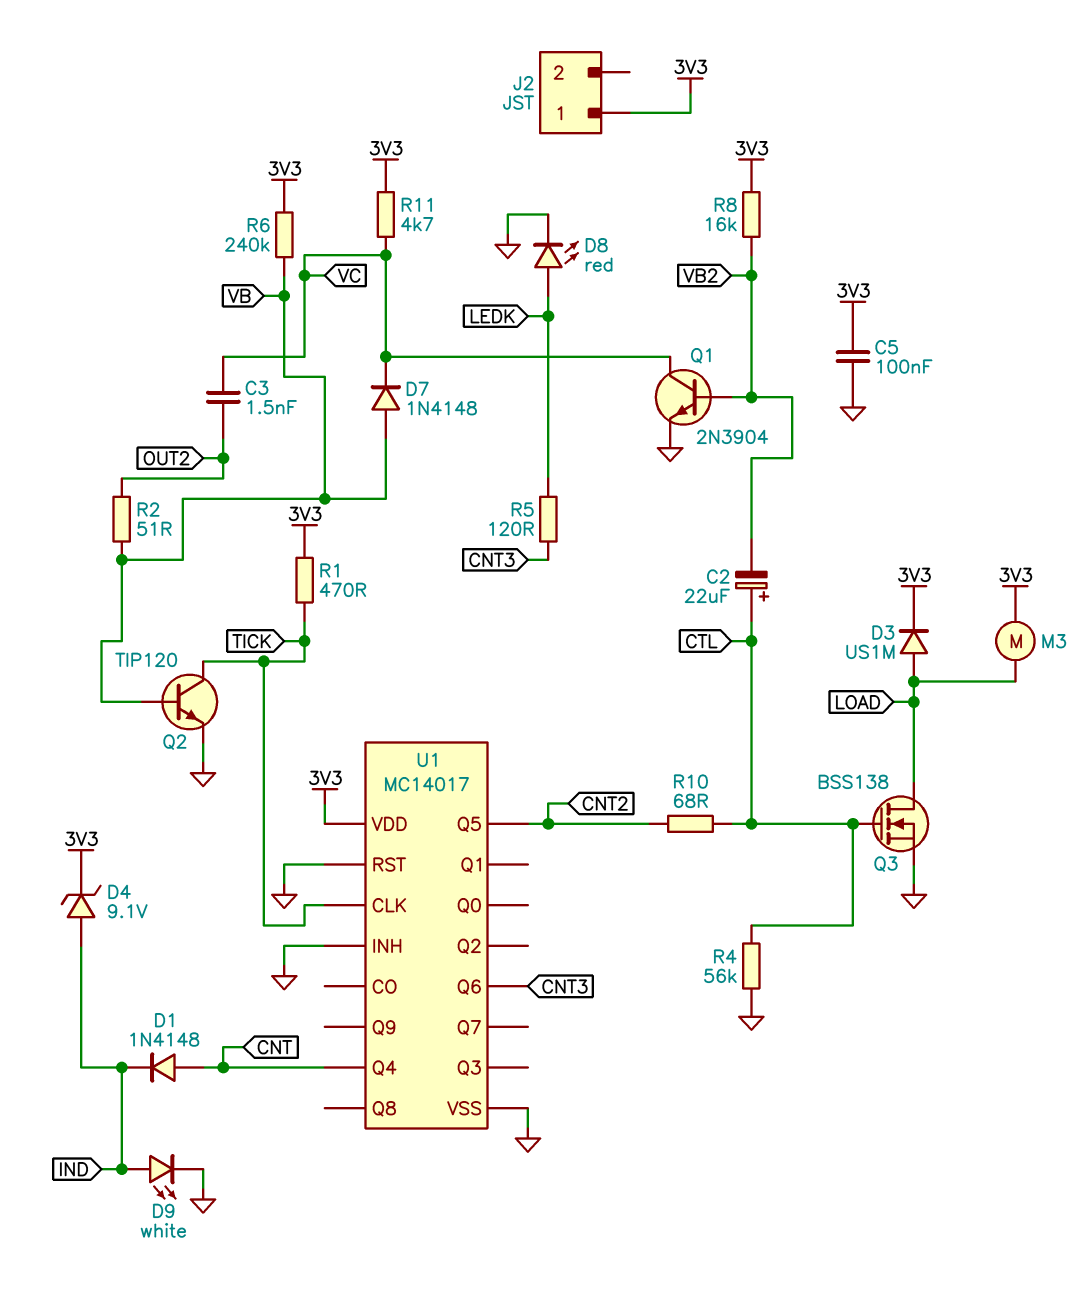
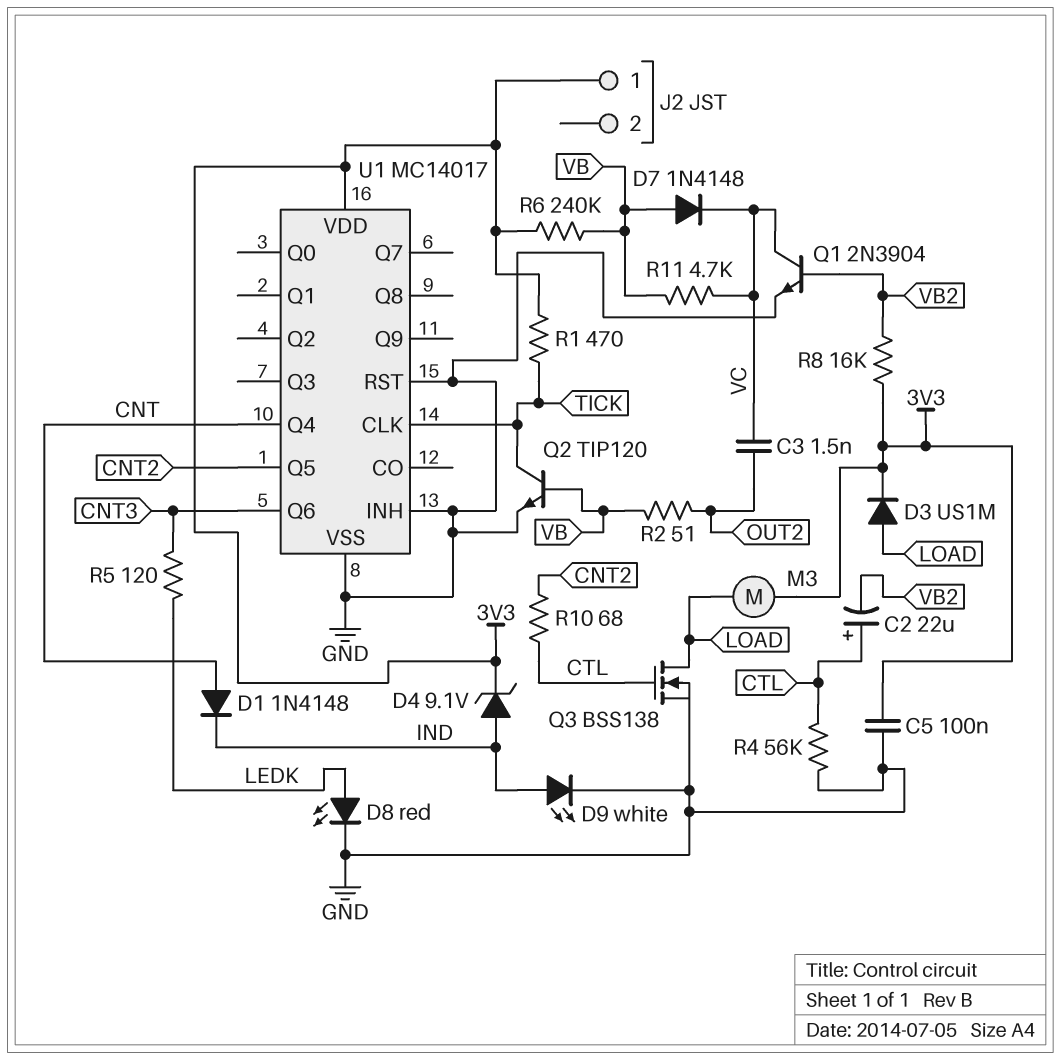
R11: 4.7k (3V3, VC) -> 4.7k (VB, VC)

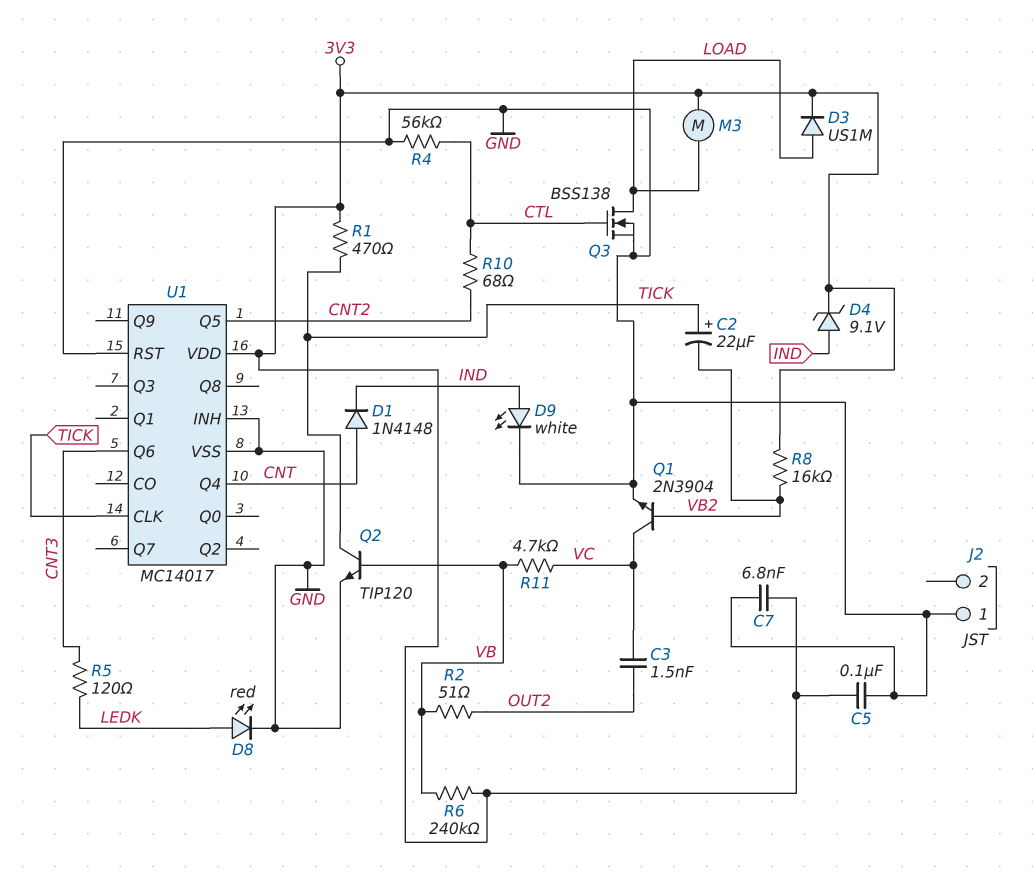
C2: 22uF (plus CTL, minus VB2) -> 22uF (plus TICK, minus VB2)
C7: none -> 6.8nF (3V3, GND)
D7: diode 1N4148 (A VB, K VC) -> none
J2 pin 1: 3V3 -> GND

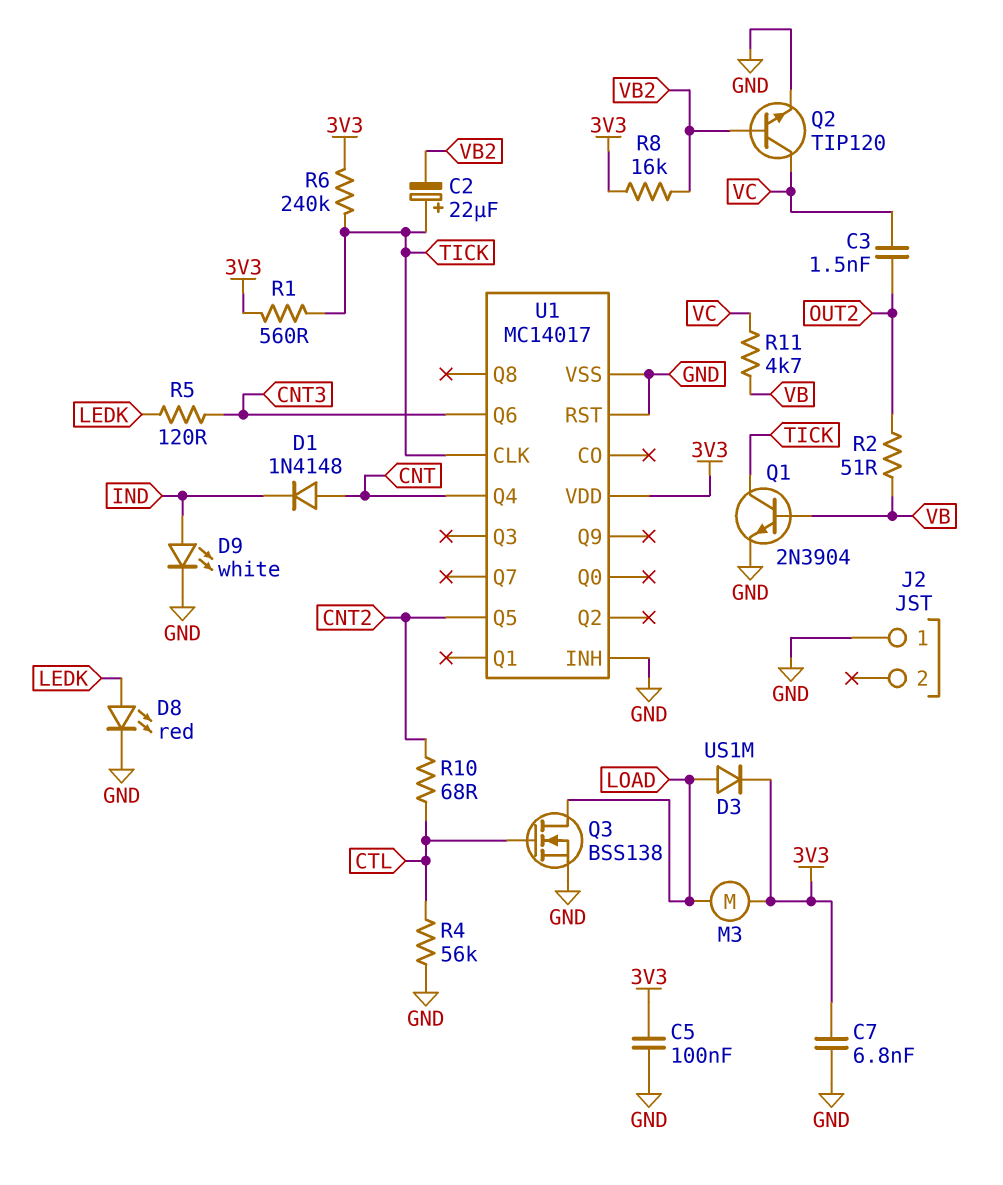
D4: zener 9.1V (A IND, K 3V3) -> none
Q1: NPN 2N3904 (B VB2, C VC, E GND) -> NPN 2N3904 (B VB, C TICK, E GND)
Q2: NPN TIP120 (B VB, C TICK, E GND) -> NPN TIP120 (B VB2, C VC, E GND)
R1: 470 (3V3, TICK) -> 560 (3V3, TICK)
R6: 240k (3V3, VB) -> 240k (3V3, TICK)

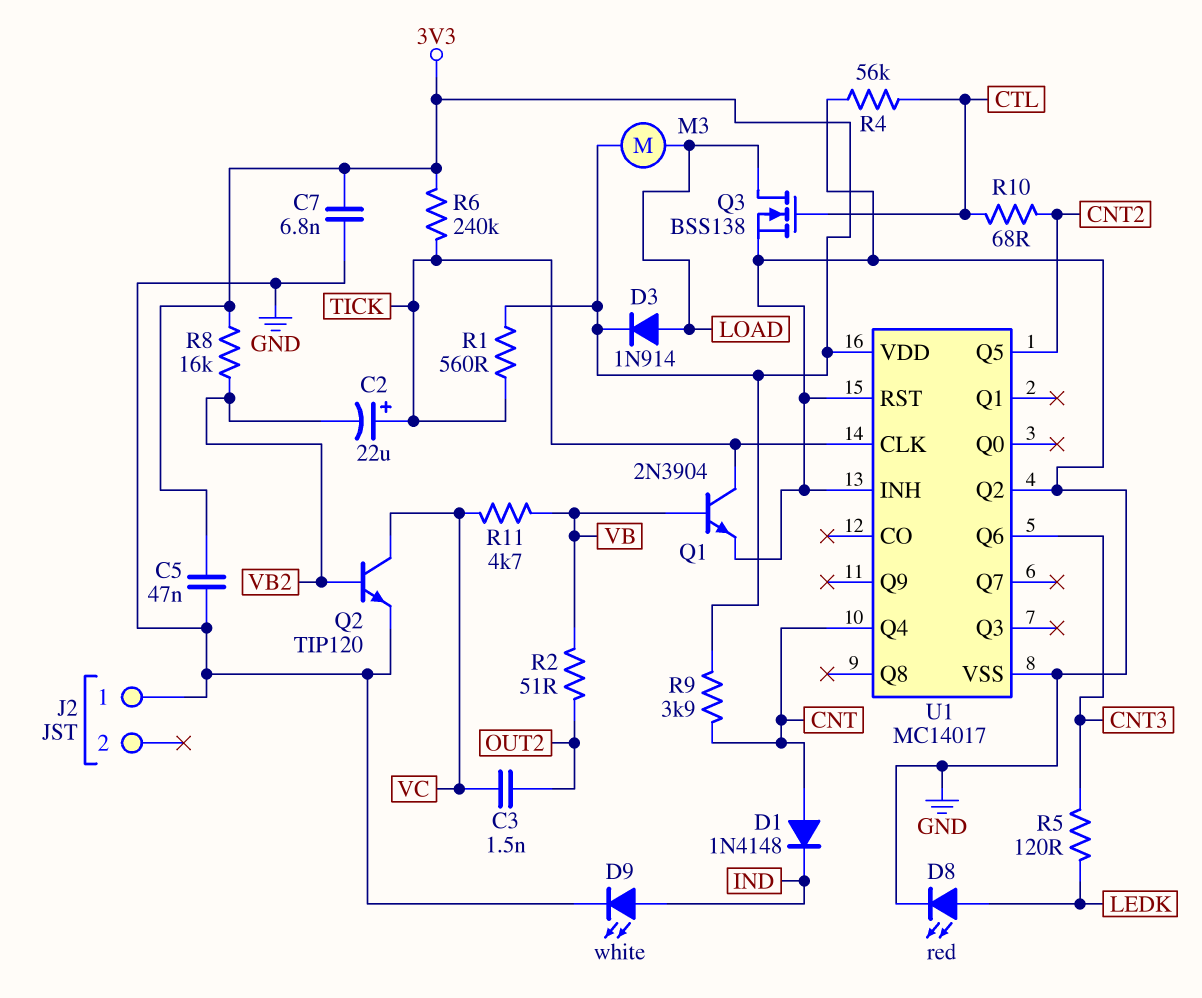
C5: 100nF (3V3, GND) -> 47nF (3V3, GND)
D3: diode US1M (A LOAD, K 3V3) -> diode 1N914 (A LOAD, K 3V3)
R9: none -> 3.9k (3V3, CNT)
U1 pin Q2: none -> GND

